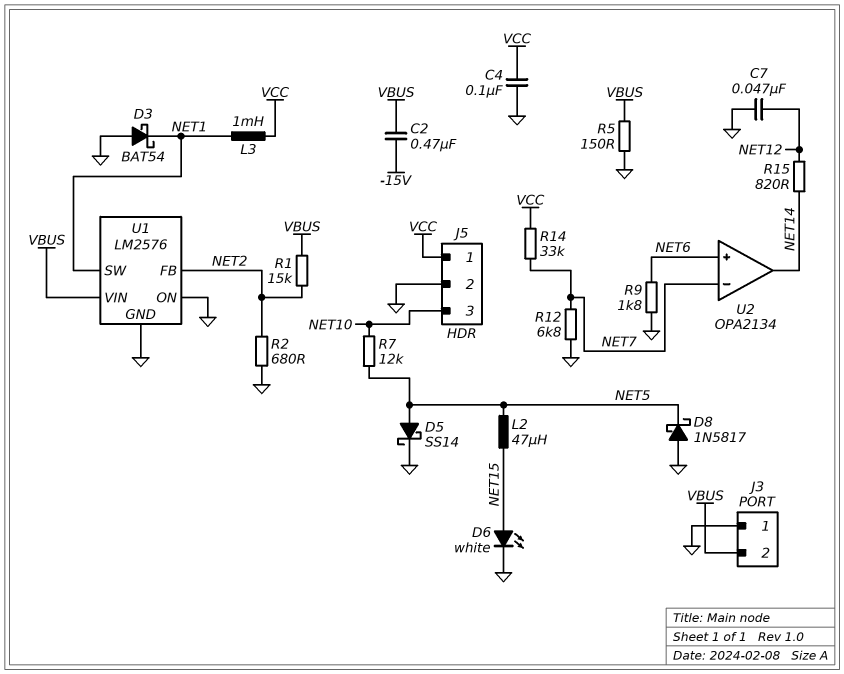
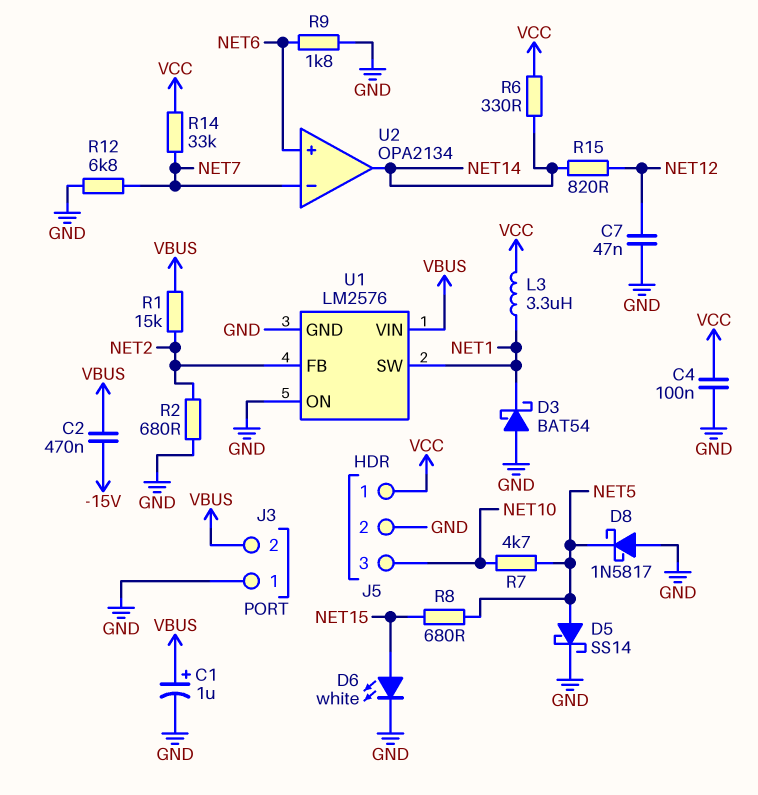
C1: none -> 1uF (plus VBUS, minus GND)
L2: 47uH (NET5, NET15) -> none
L3: 1mH (NET1, VCC) -> 3.3uH (NET1, VCC)
R5: 150 (GND, VBUS) -> none
R6: none -> 330 (NET14, VCC)
R7: 12k (NET5, NET10) -> 4.7k (NET5, NET10)
R8: none -> 680 (NET5, NET15)

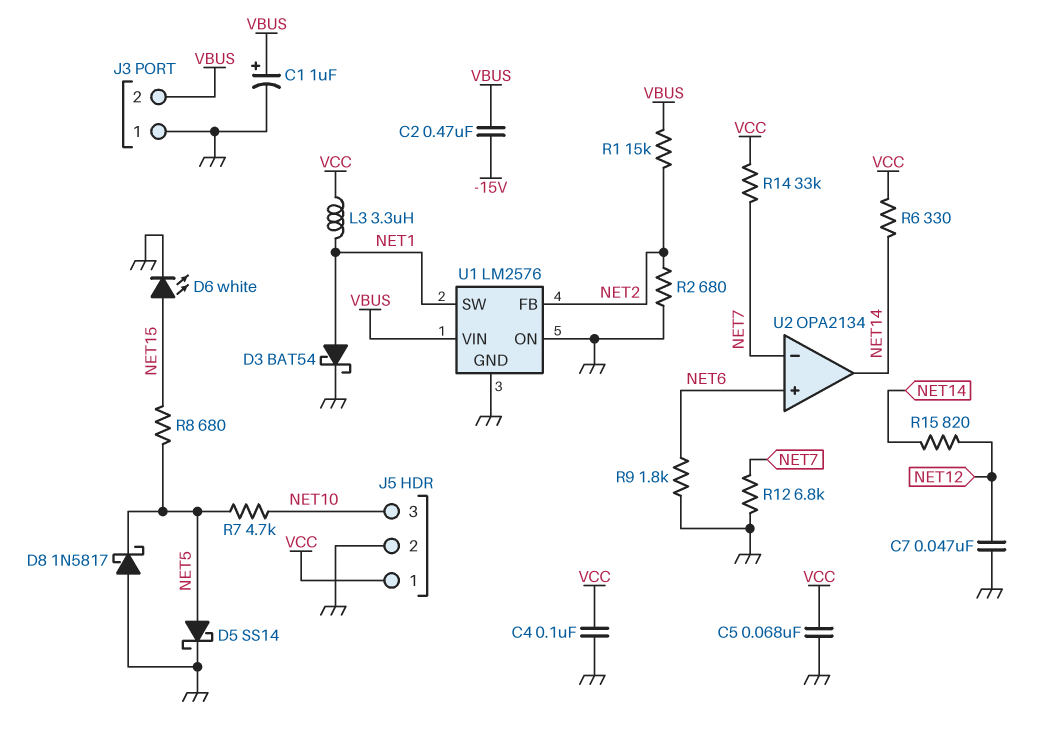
C5: none -> 68nF (GND, VCC)
D3: schottky BAT54 (A GND, K NET1) -> schottky BAT54 (A NET1, K GND)

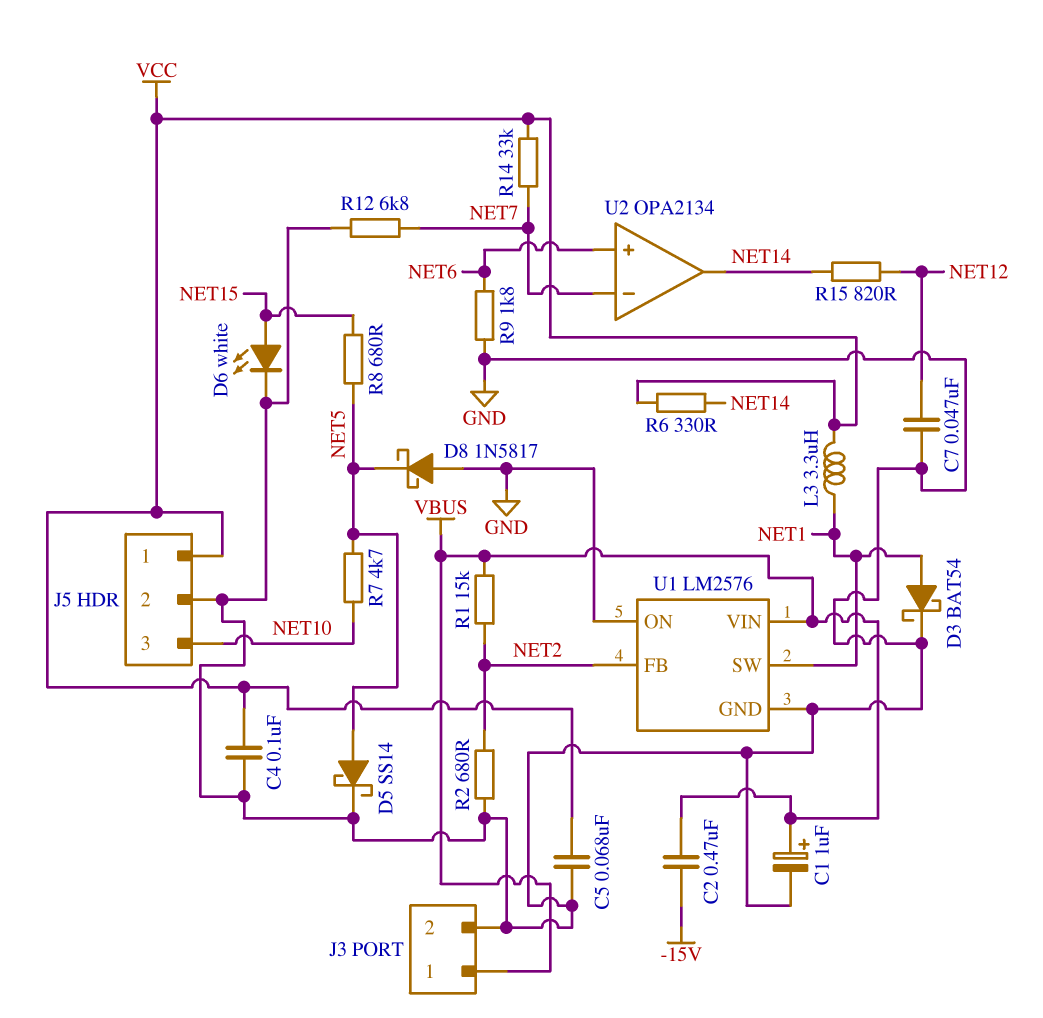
J3 pin 1: GND -> VBUS
J3 pin 2: VBUS -> GND

